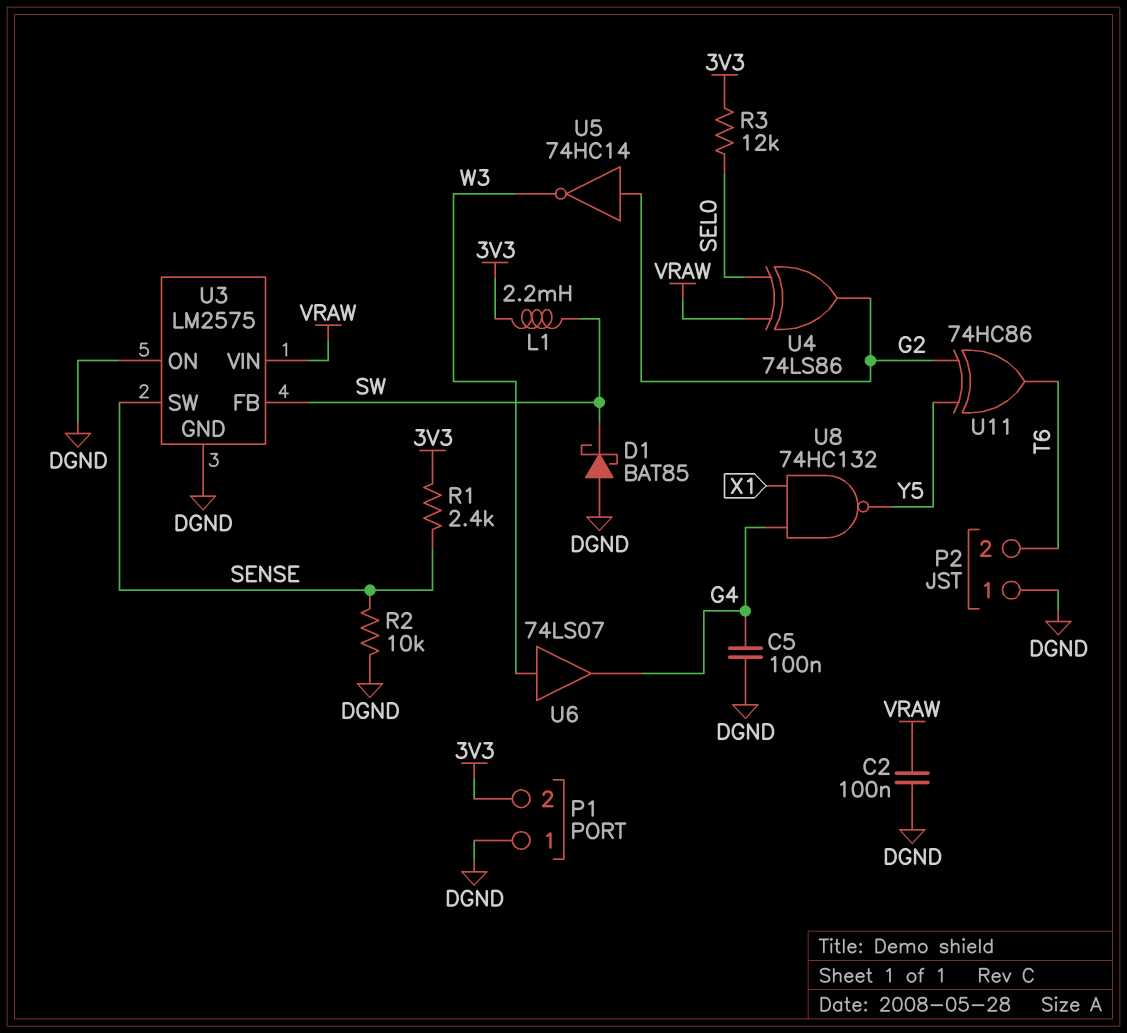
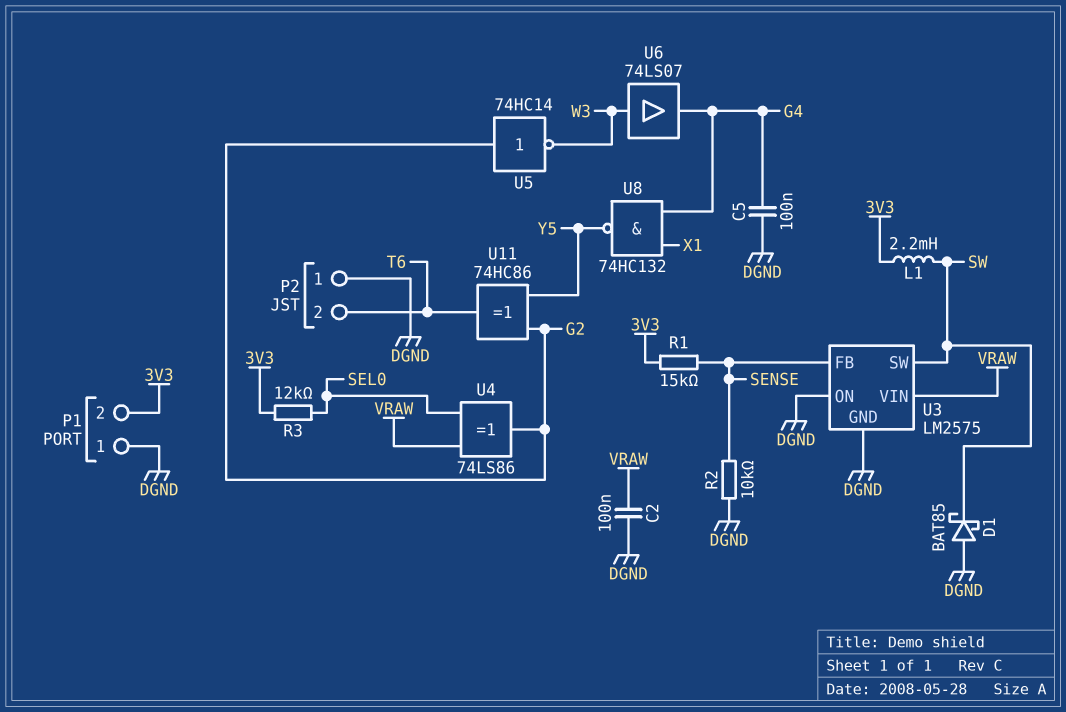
R1: 2.4k (3V3, SENSE) -> 15k (3V3, SENSE)
U3 pin FB: SW -> SENSE
U3 pin SW: SENSE -> SW

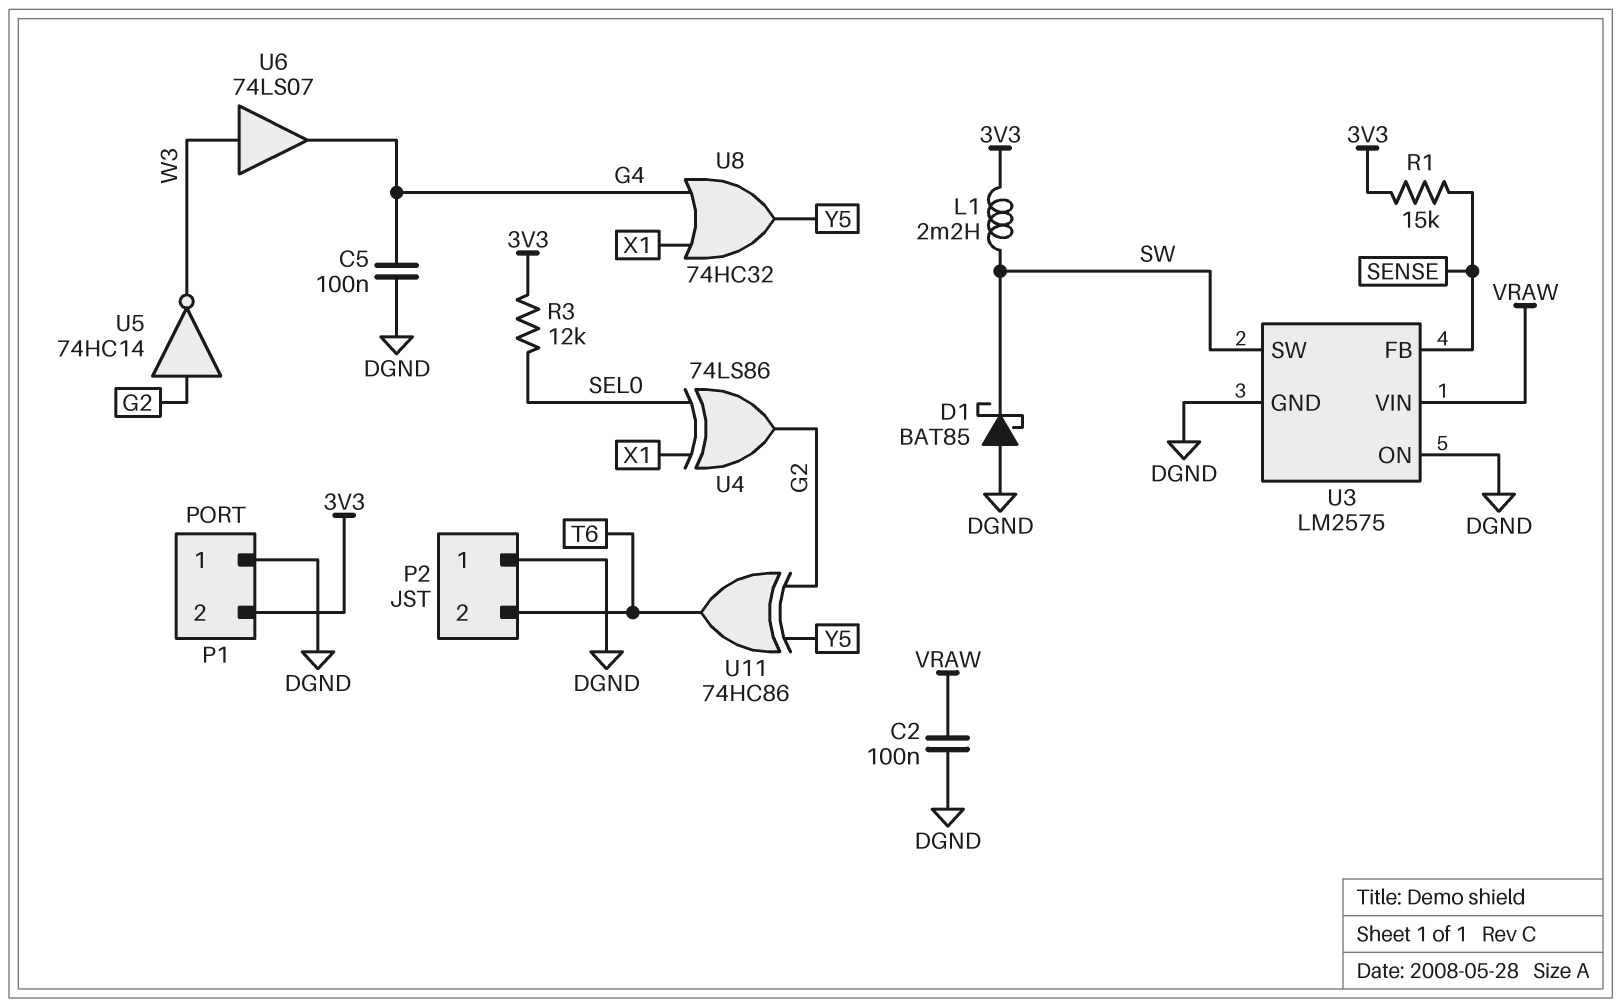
R2: 10k (DGND, SENSE) -> none
U4: XOR 74LS86 (in SEL0, in VRAW, out G2) -> XOR 74LS86 (in SEL0, in X1, out G2)
U8: NAND 74HC132 (in G4, in X1, out Y5) -> OR 74HC32 (in G4, in X1, out Y5)

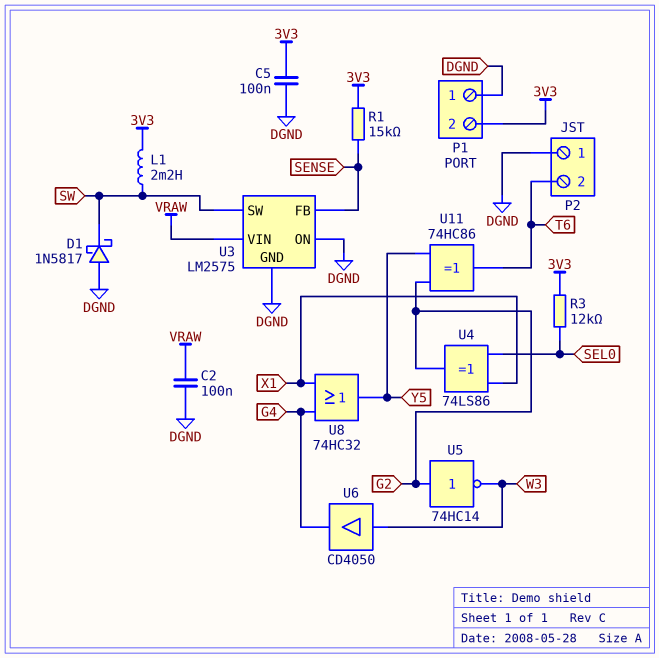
C5: 100nF (DGND, G4) -> 100nF (3V3, DGND)
D1: schottky BAT85 (A DGND, K SW) -> schottky 1N5817 (A DGND, K SW)
U6: buffer 74LS07 (in W3, out G4) -> buffer CD4050 (in W3, out G4)

